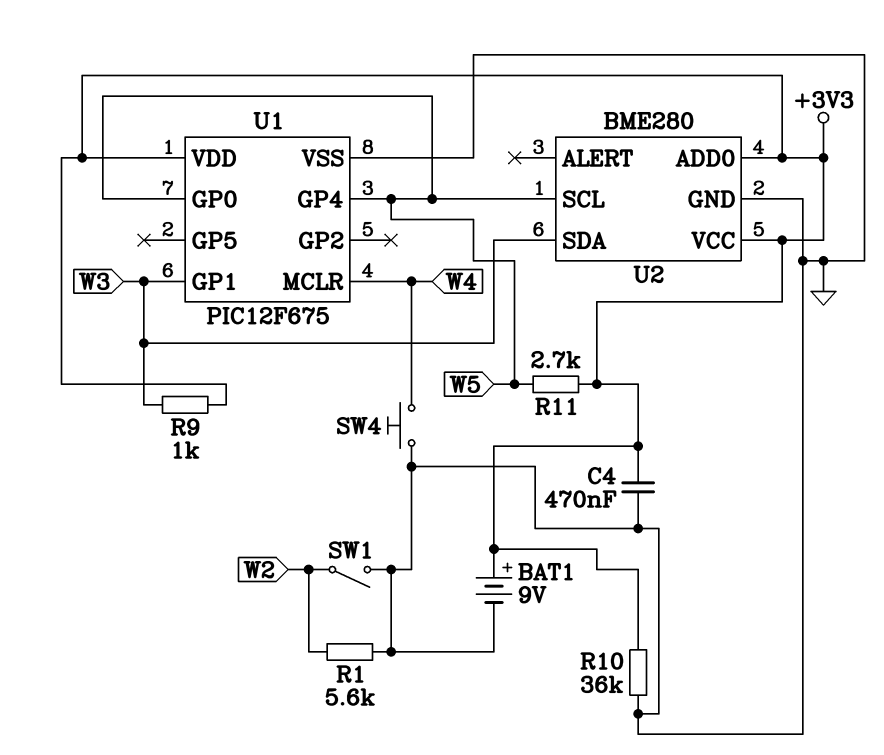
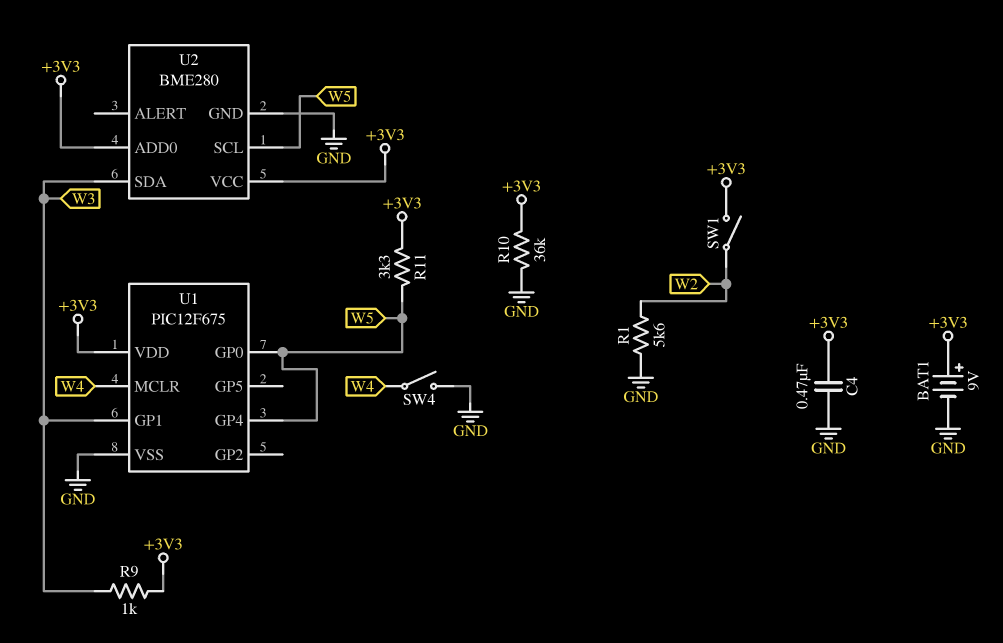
R11: 2.7k (+3V3, W5) -> 3.3k (+3V3, W5)
SW1: switch (GND, W2) -> switch (+3V3, W2)
SW4: button (GND, W4) -> switch (GND, W4)

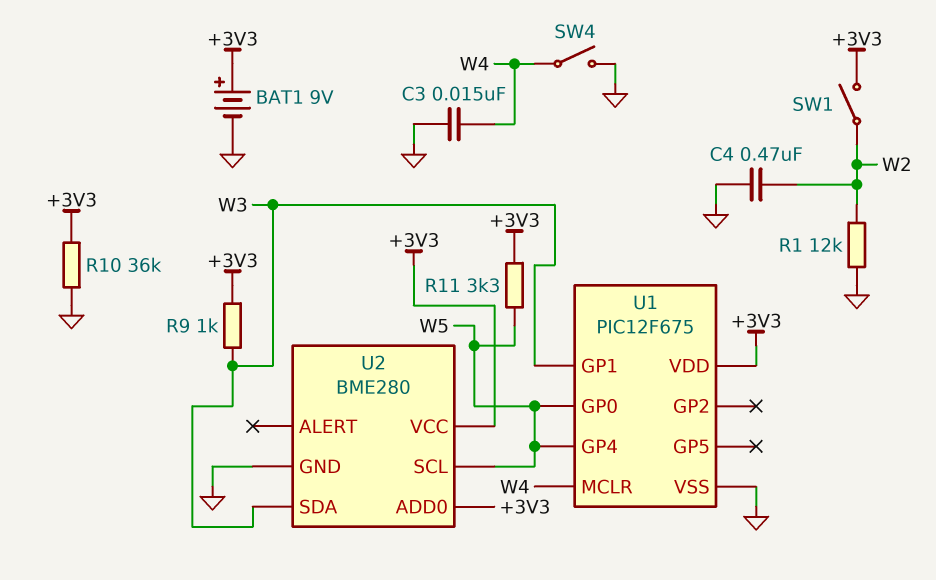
C3: none -> 15nF (GND, W4)
C4: 470nF (+3V3, GND) -> 470nF (GND, W2)
R1: 5.6k (GND, W2) -> 12k (GND, W2)

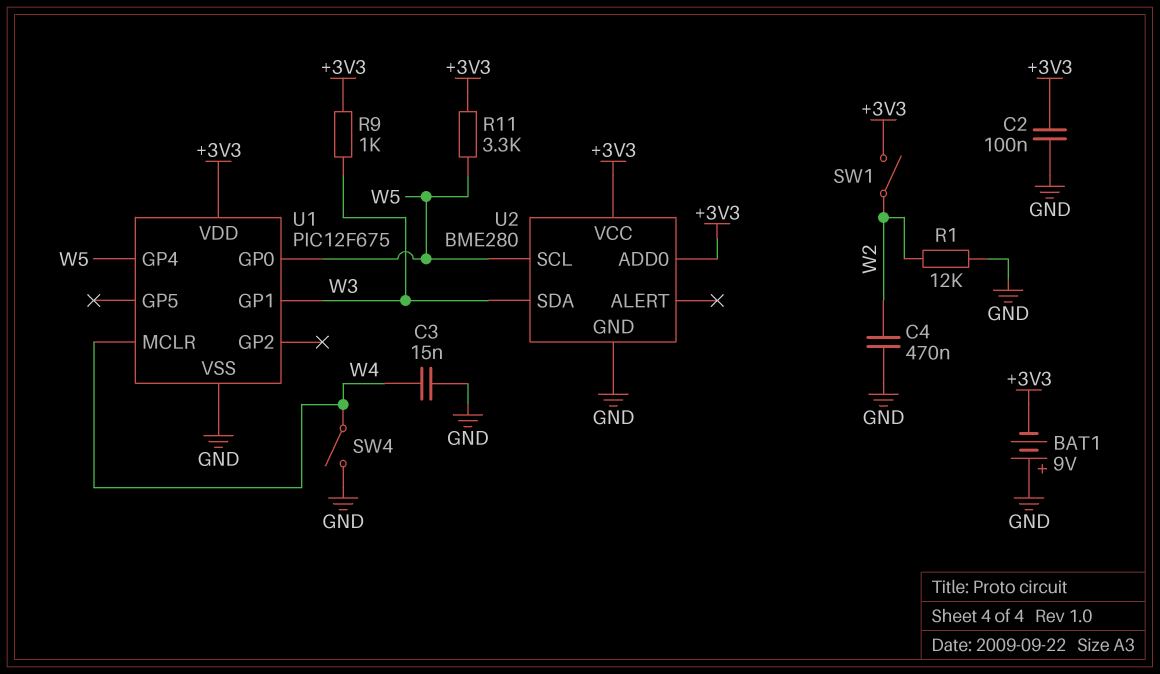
BAT1: 9V (plus +3V3, minus GND) -> 9V (plus GND, minus +3V3)
C2: none -> 100nF (+3V3, GND)
R10: 36k (+3V3, GND) -> none

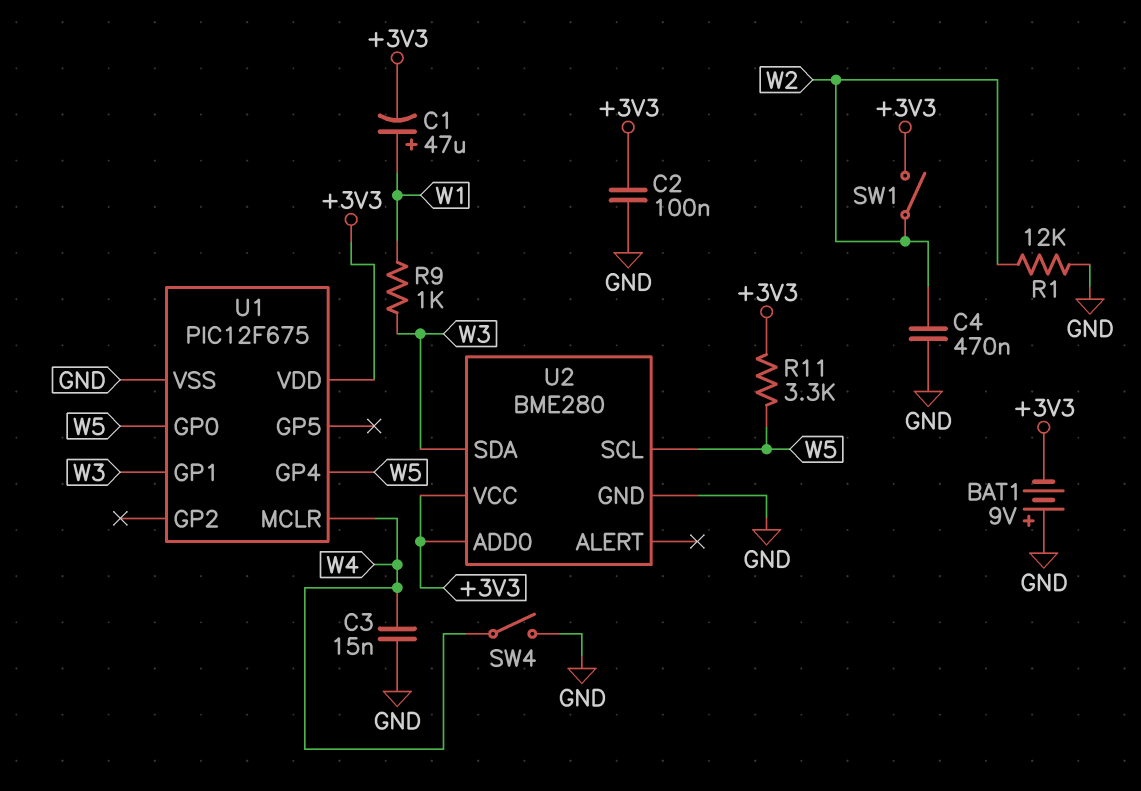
C1: none -> 47uF (plus W1, minus +3V3)
R9: 1k (+3V3, W3) -> 1k (W1, W3)

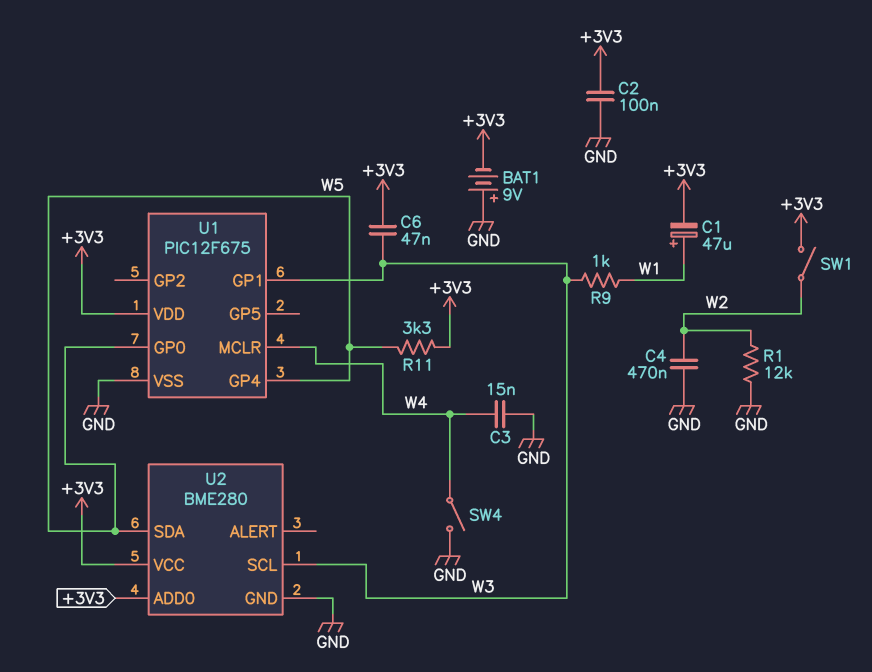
C6: none -> 47nF (+3V3, W3)
U2 pin SCL: W5 -> W3
U2 pin SDA: W3 -> W5

